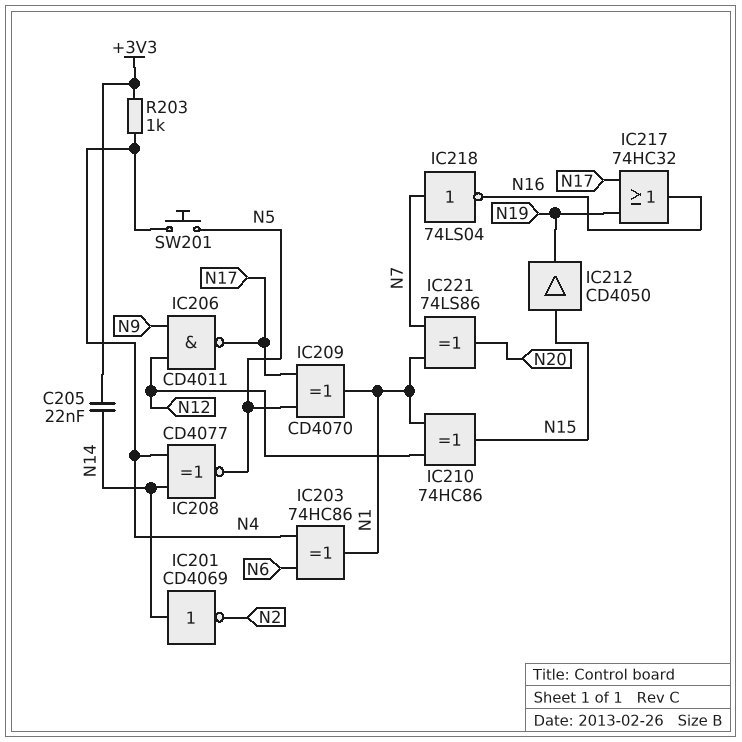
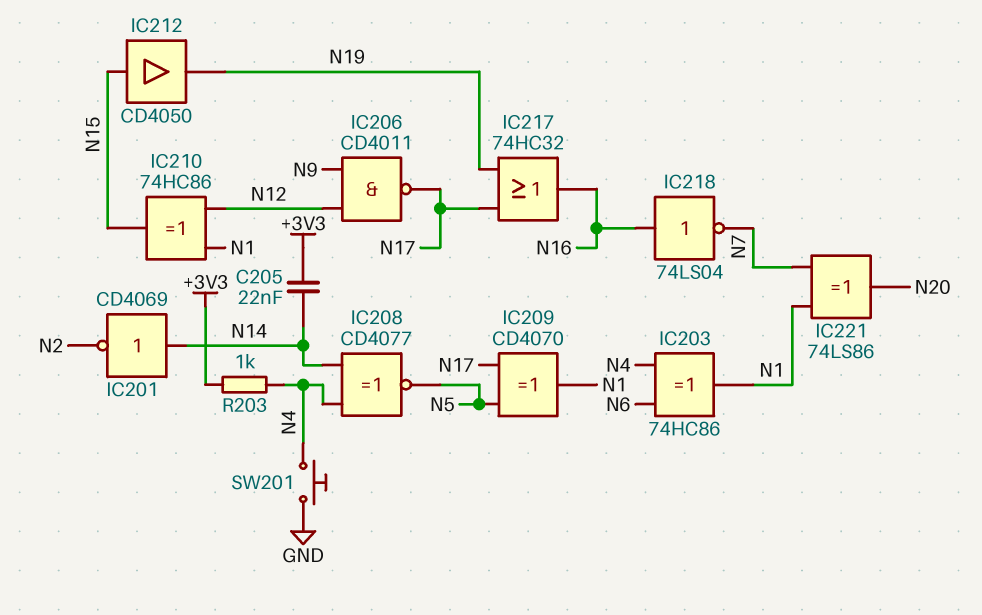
IC218: NOT 74LS04 (in N7, out N16) -> NOT 74LS04 (in N16, out N7)
SW201: button (N4, N5) -> button (GND, N4)

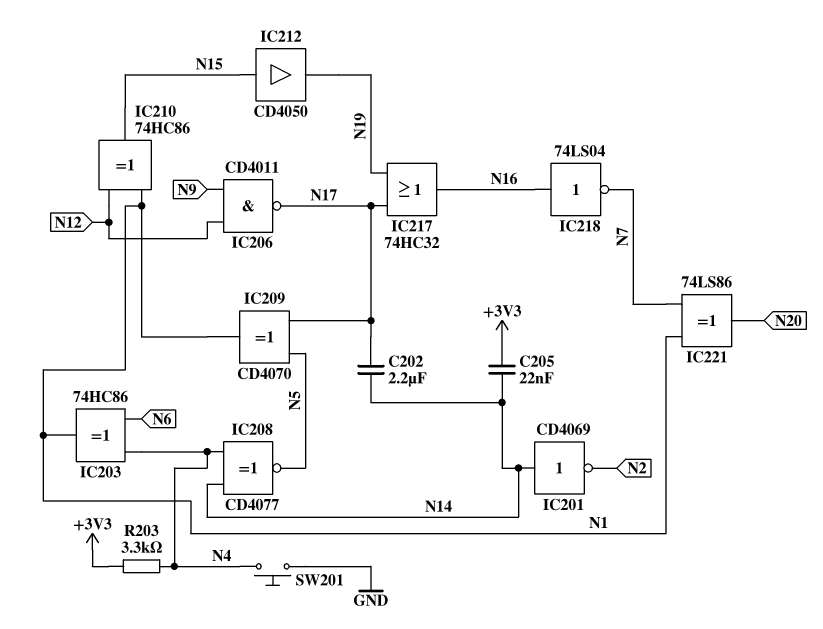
C202: none -> 2.2uF (N14, N17)
R203: 1k (+3V3, N4) -> 3.3k (+3V3, N4)

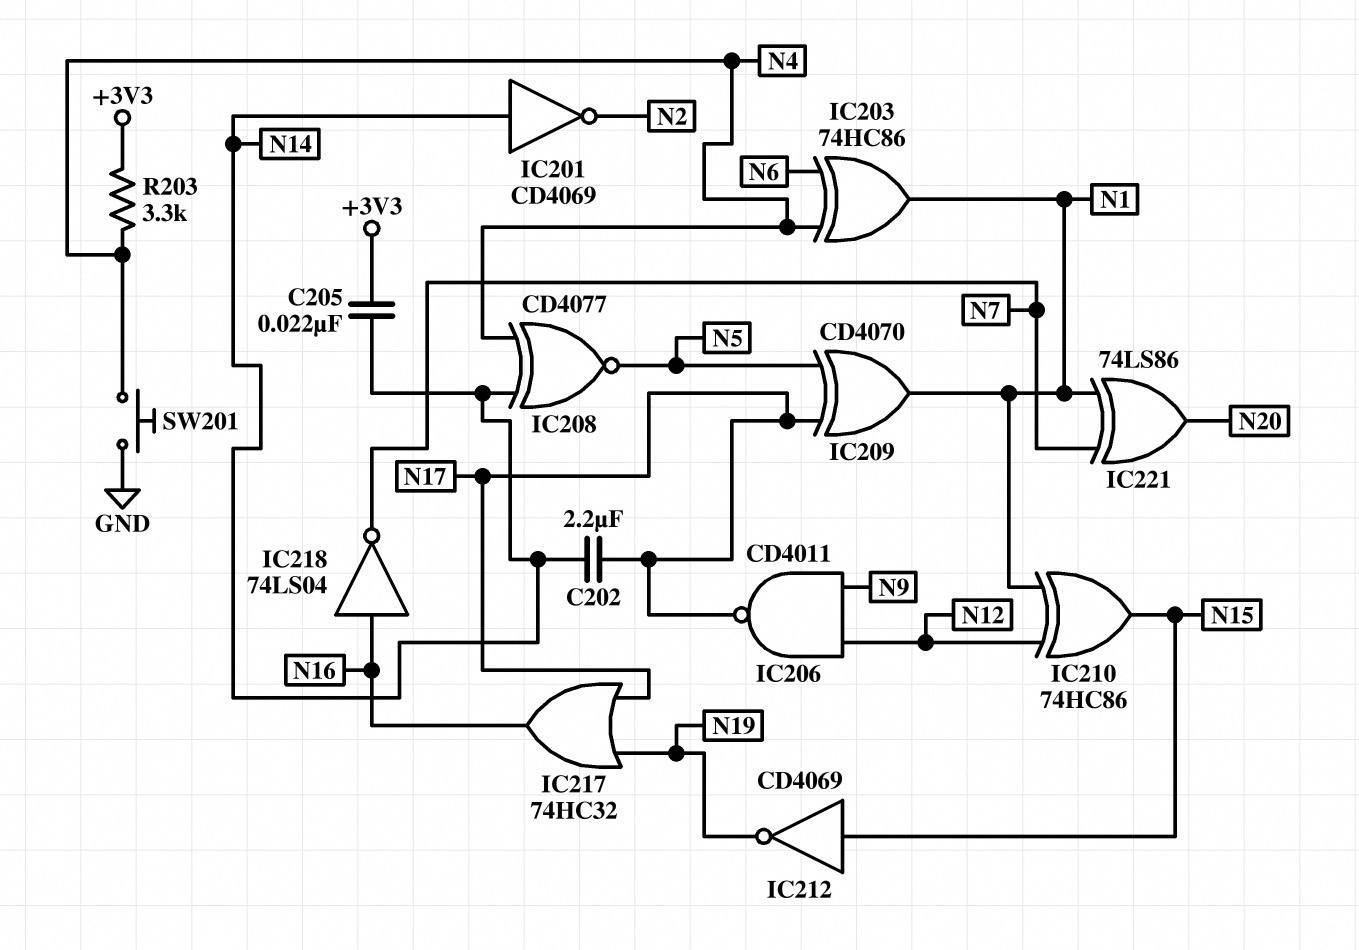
IC212: buffer CD4050 (in N15, out N19) -> NOT CD4069 (in N15, out N19)

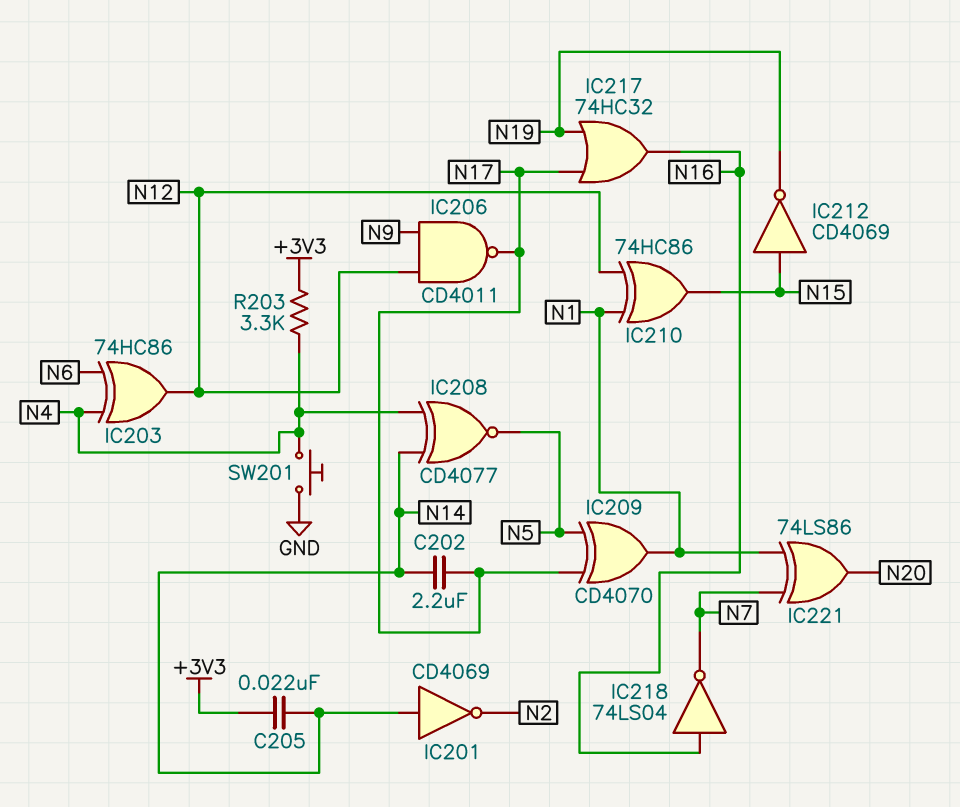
IC203: XOR 74HC86 (in N4, in N6, out N1) -> XOR 74HC86 (in N4, in N6, out N12)

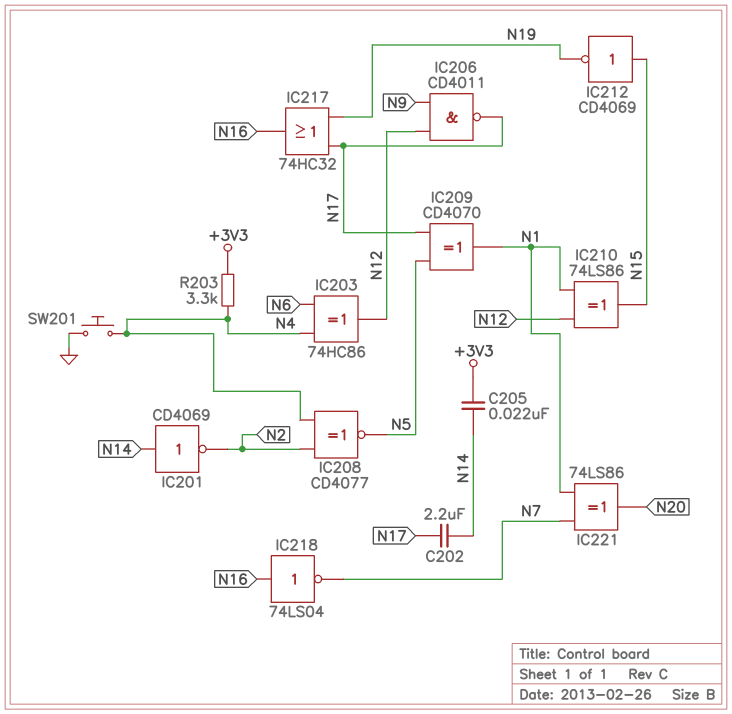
IC208: XNOR CD4077 (in N4, in N14, out N5) -> XNOR CD4077 (in N2, in N4, out N5)
IC210: XOR 74HC86 (in N1, in N12, out N15) -> XOR 74LS86 (in N1, in N12, out N15)

